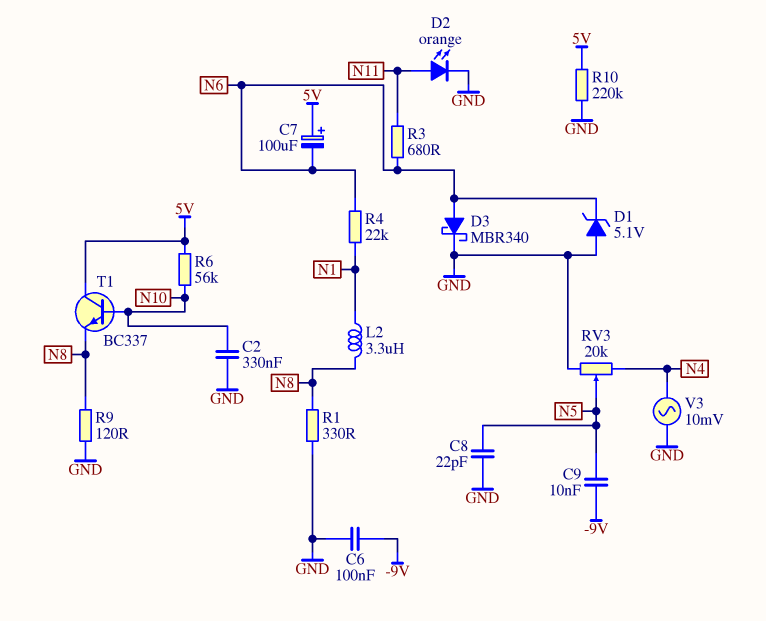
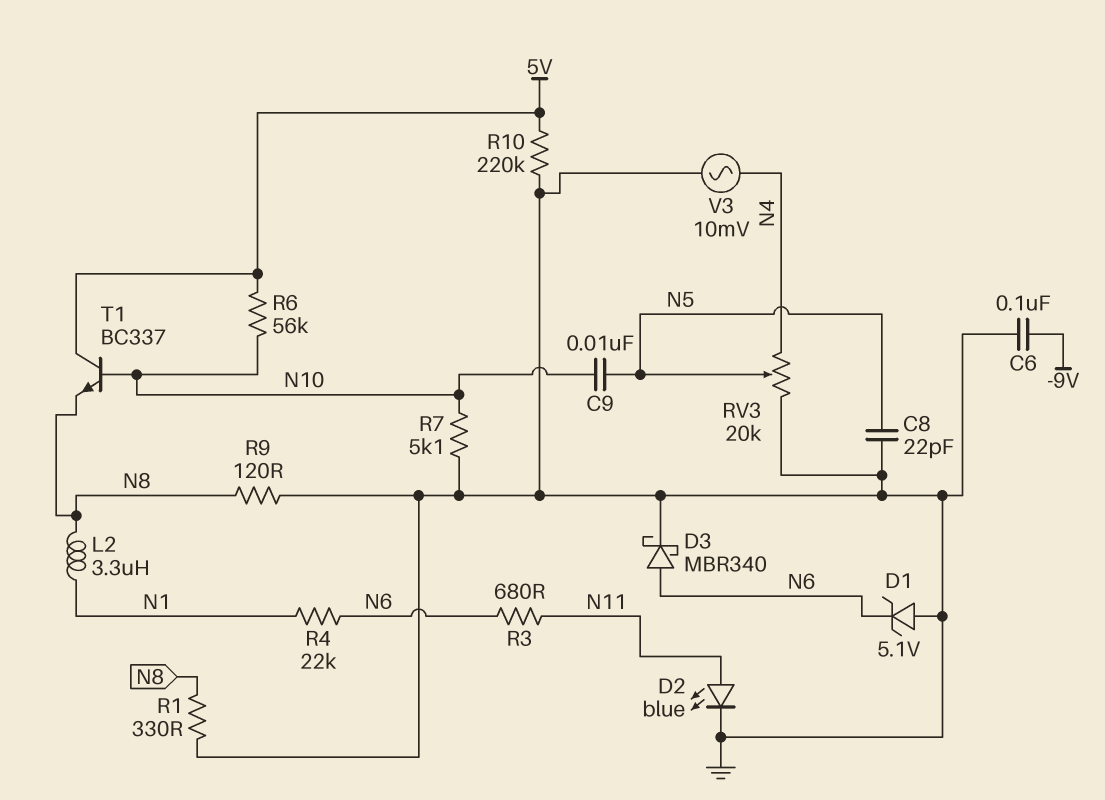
C2: 330nF (GND, N10) -> none
C7: 100uF (plus 5V, minus N6) -> none
C9: 10nF (-9V, N5) -> 10nF (N5, N10)
D2: LED orange (A N11, K GND) -> LED blue (A N11, K GND)
R7: none -> 5.1k (GND, N10)

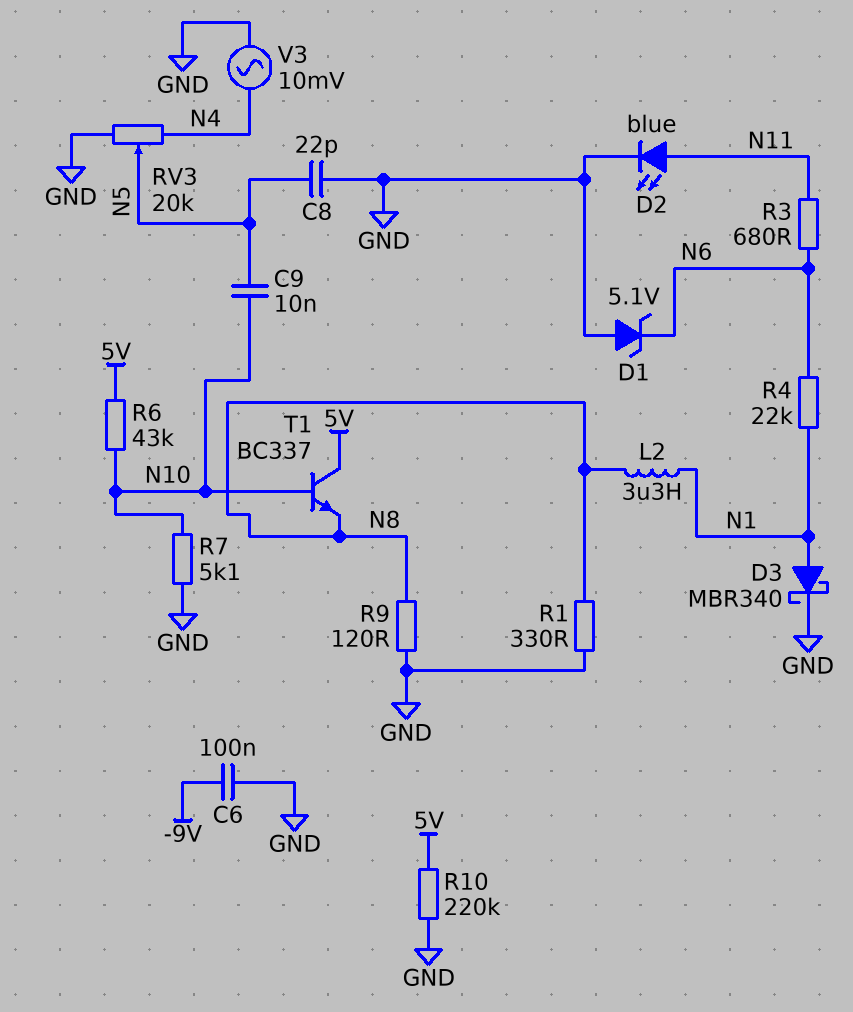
D3: schottky MBR340 (A N6, K GND) -> schottky MBR340 (A N1, K GND)
R6: 56k (5V, N10) -> 43k (5V, N10)

